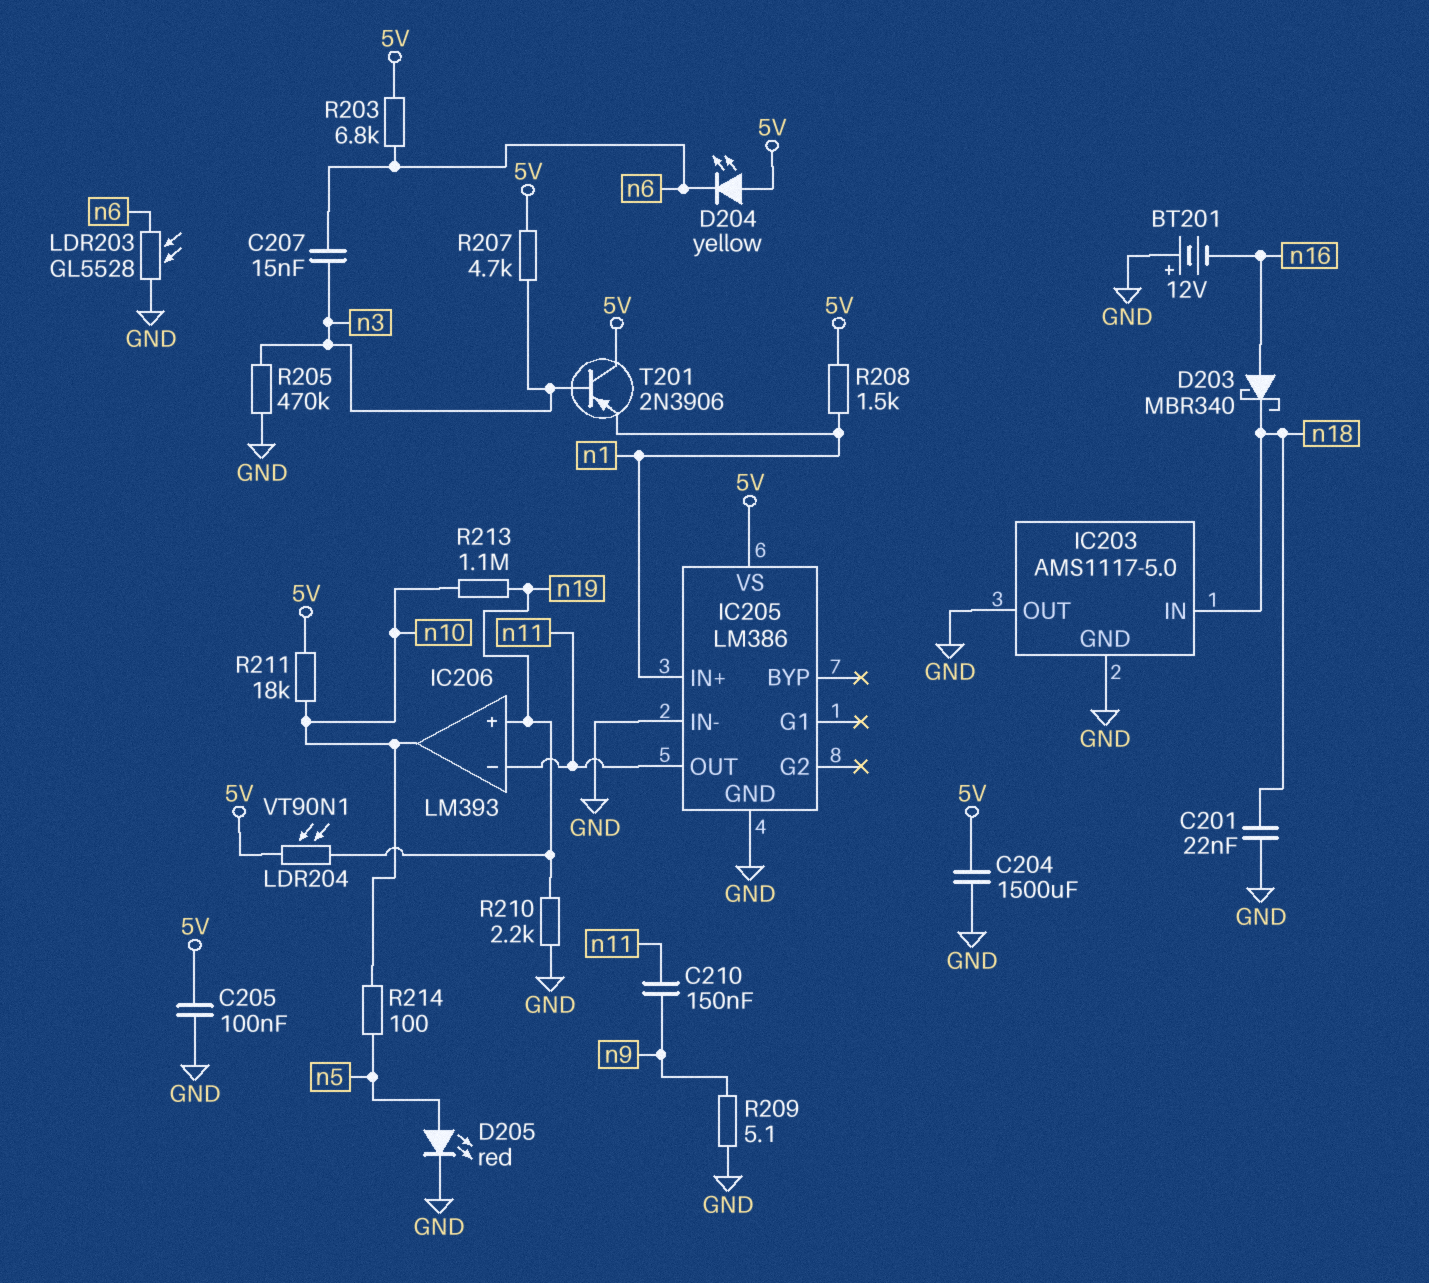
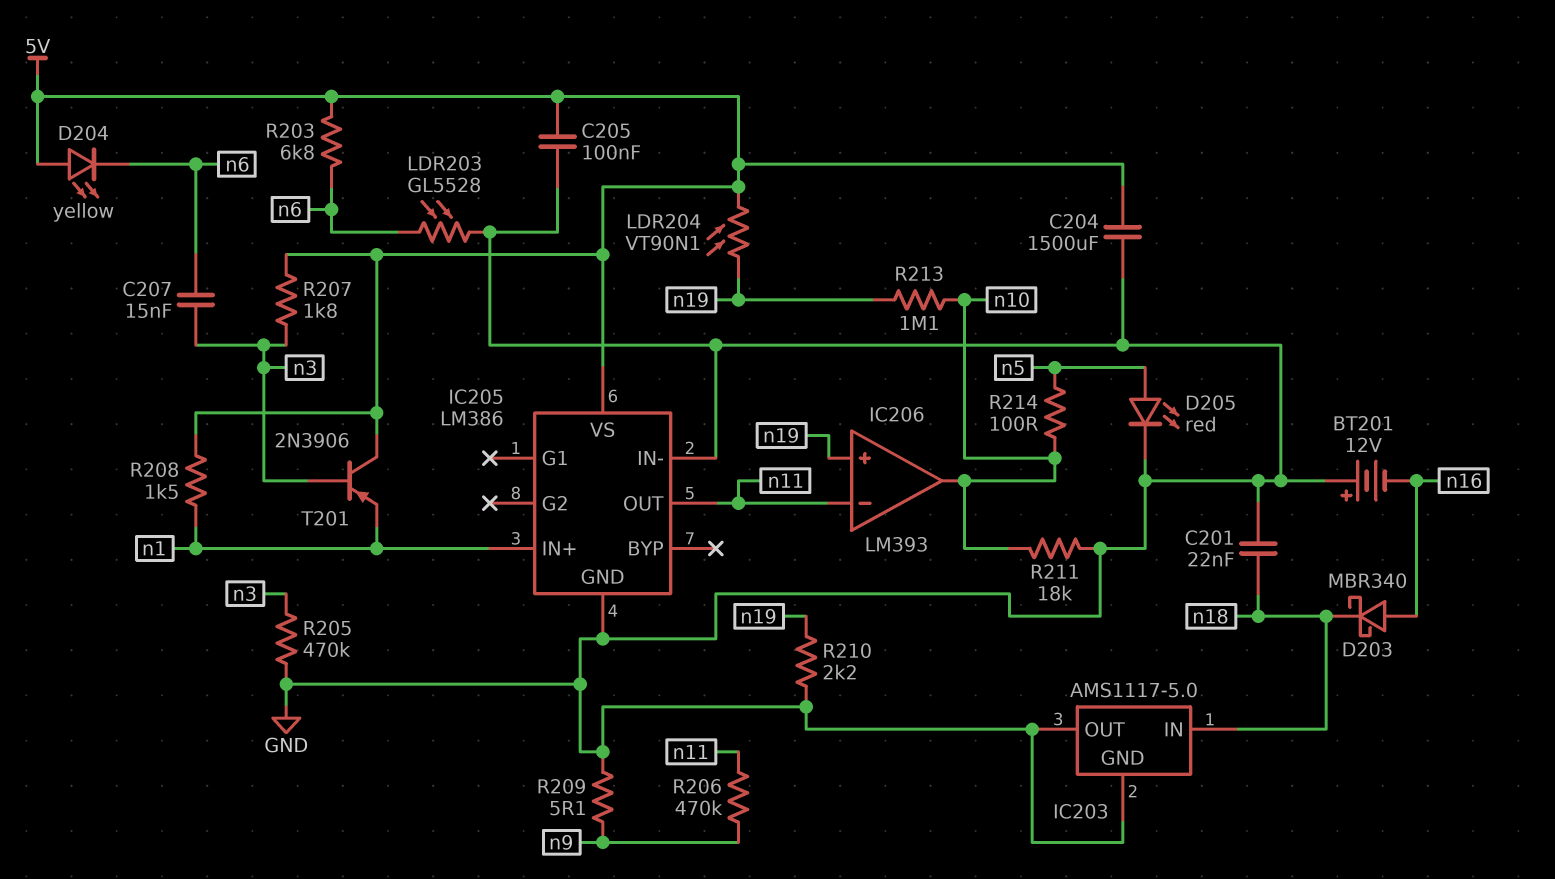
C210: 150nF (n9, n11) -> none
R206: none -> 470k (n9, n11)
R207: 4.7k (5V, n3) -> 1.8k (5V, n3)
R211: 18k (5V, n10) -> 18k (GND, n10)

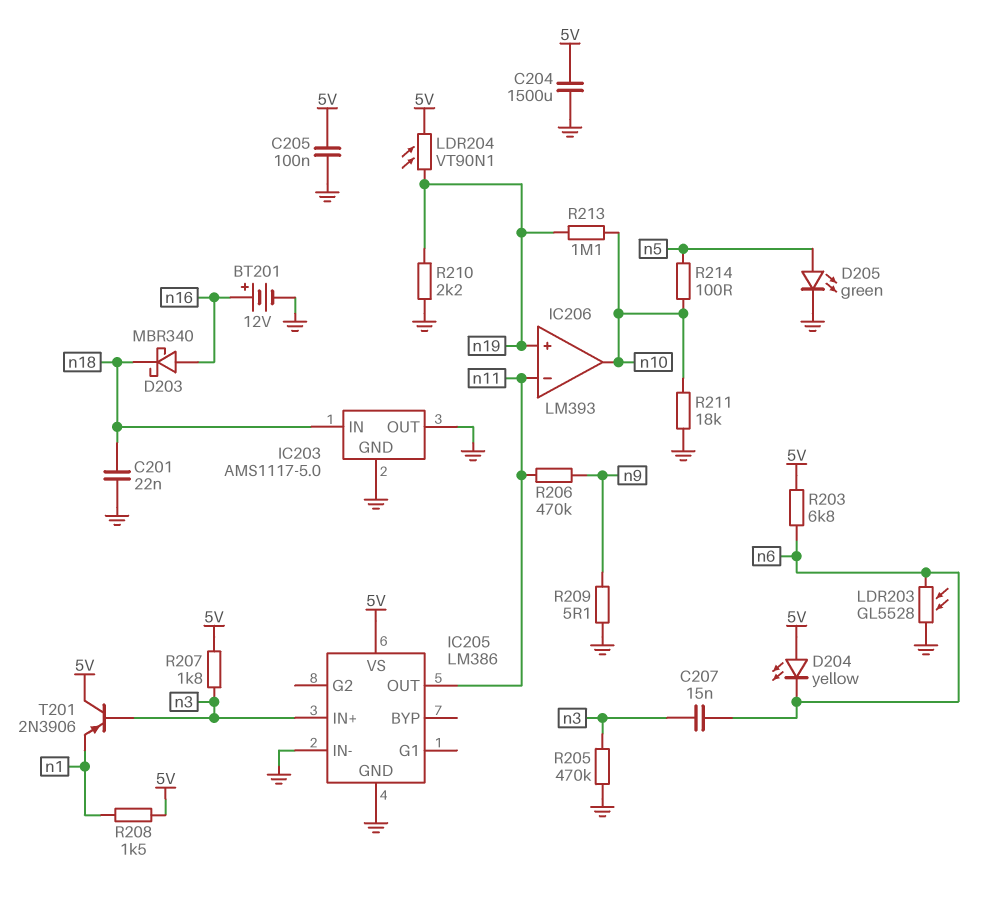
BT201: 12V (plus GND, minus n16) -> 12V (plus n16, minus GND)
D205: LED red (A n5, K GND) -> LED green (A n5, K GND)
IC205 pin IN+: n1 -> n3

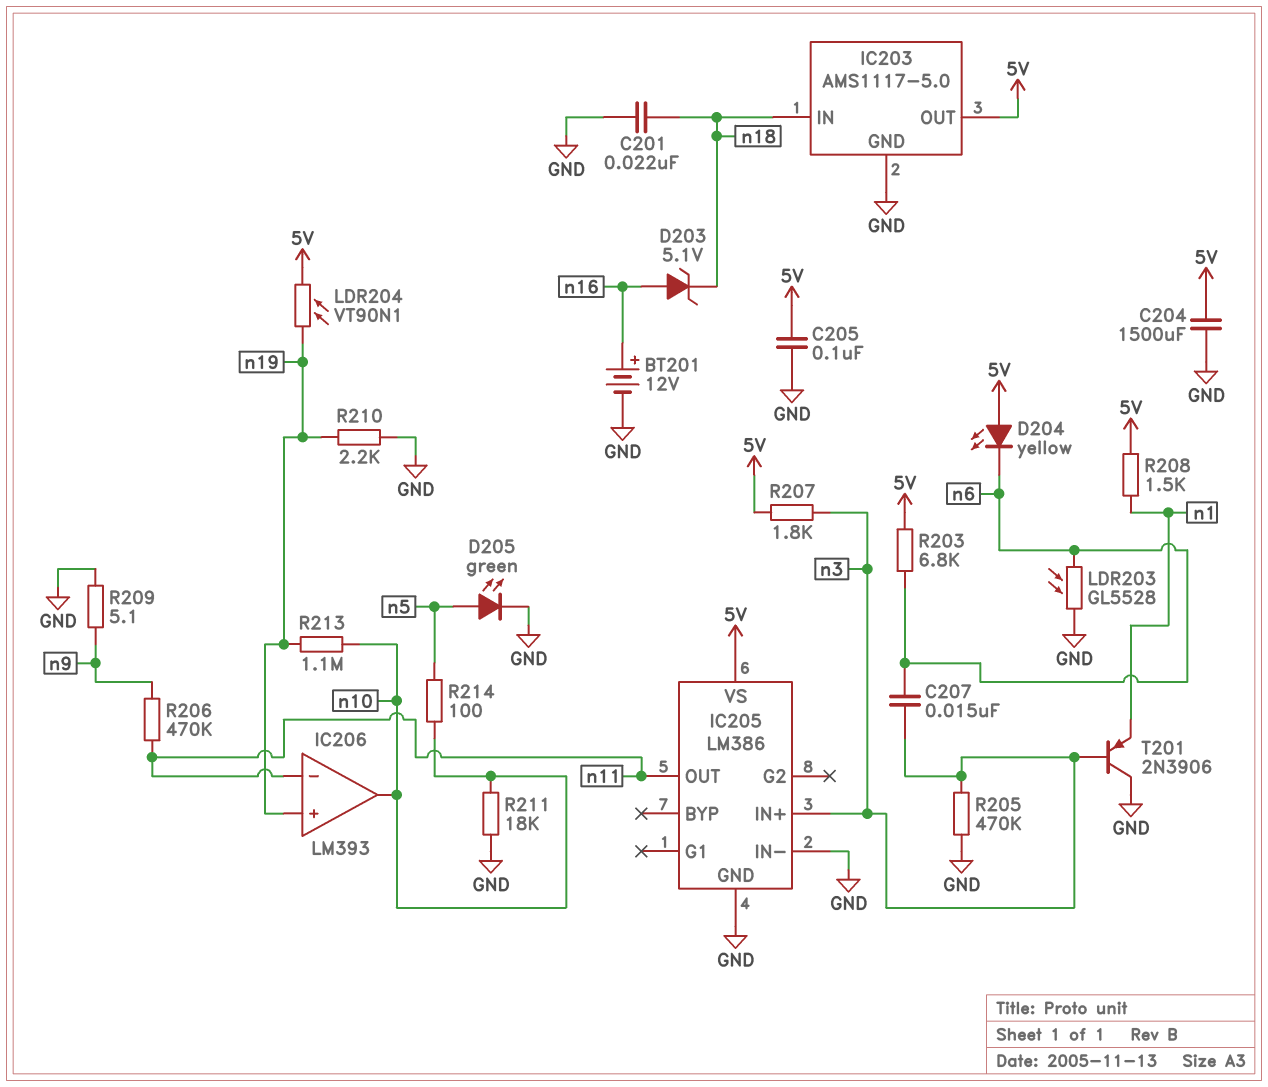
D203: schottky MBR340 (A n16, K n18) -> zener 5.1V (A n16, K n18)
IC203 pin OUT: GND -> 5V
T201: PNP 2N3906 (B n3, C 5V, E n1) -> PNP 2N3906 (B n3, C GND, E n1)

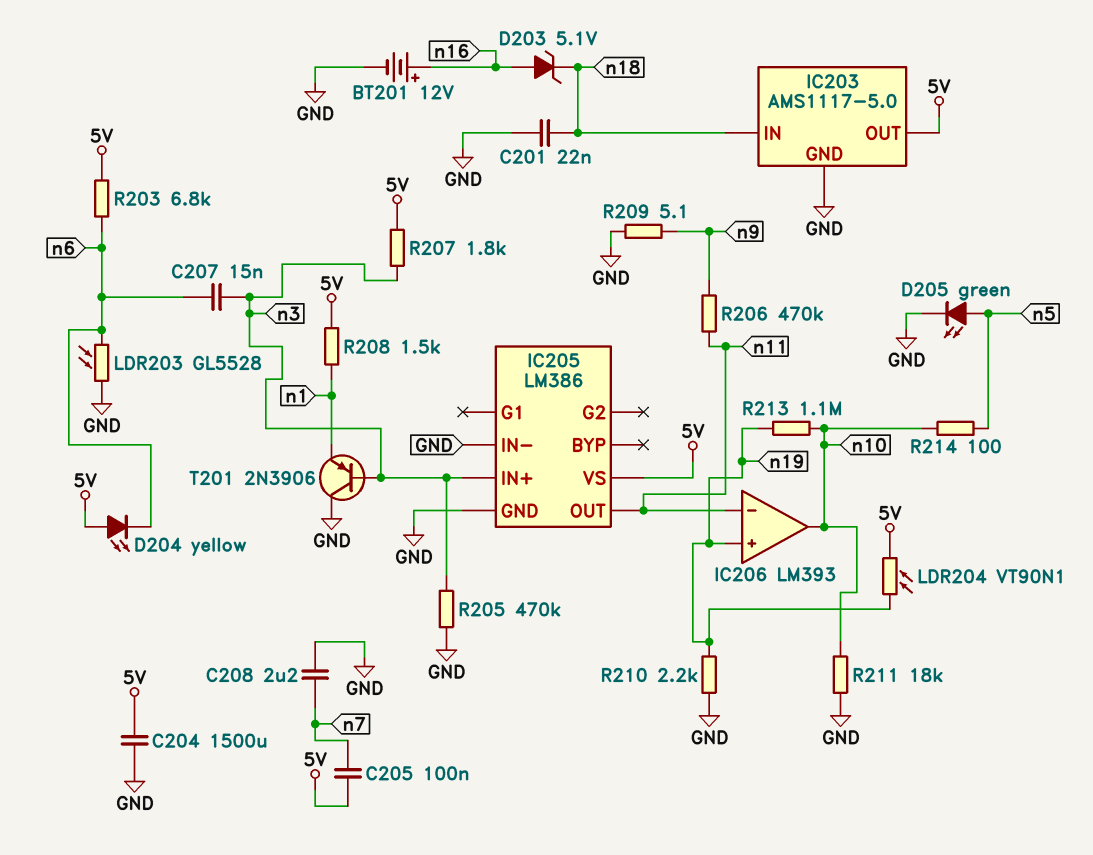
C205: 100nF (5V, GND) -> 100nF (5V, n7)
C208: none -> 2.2uF (GND, n7)

